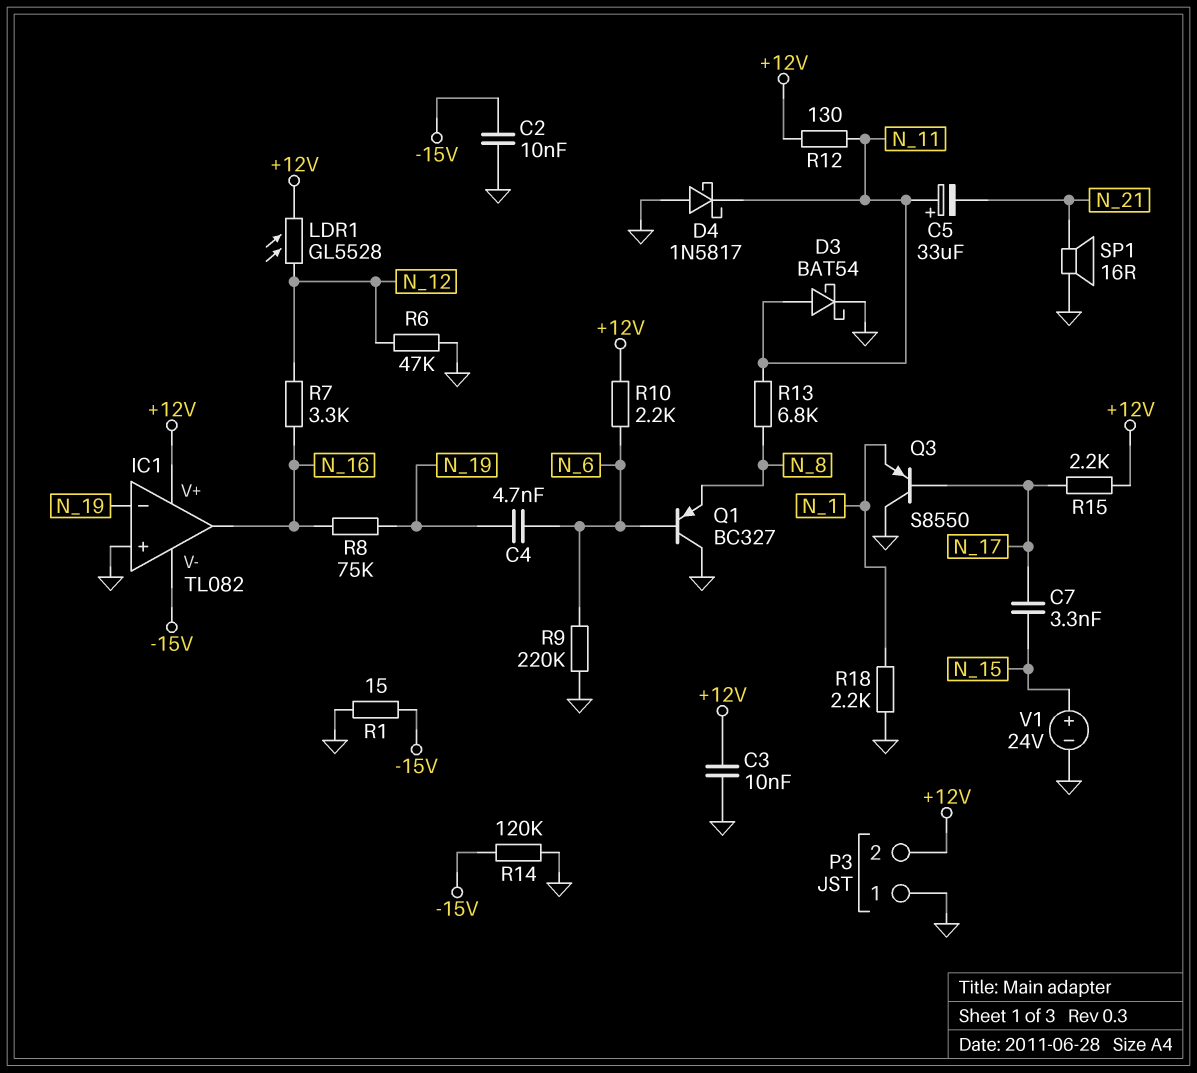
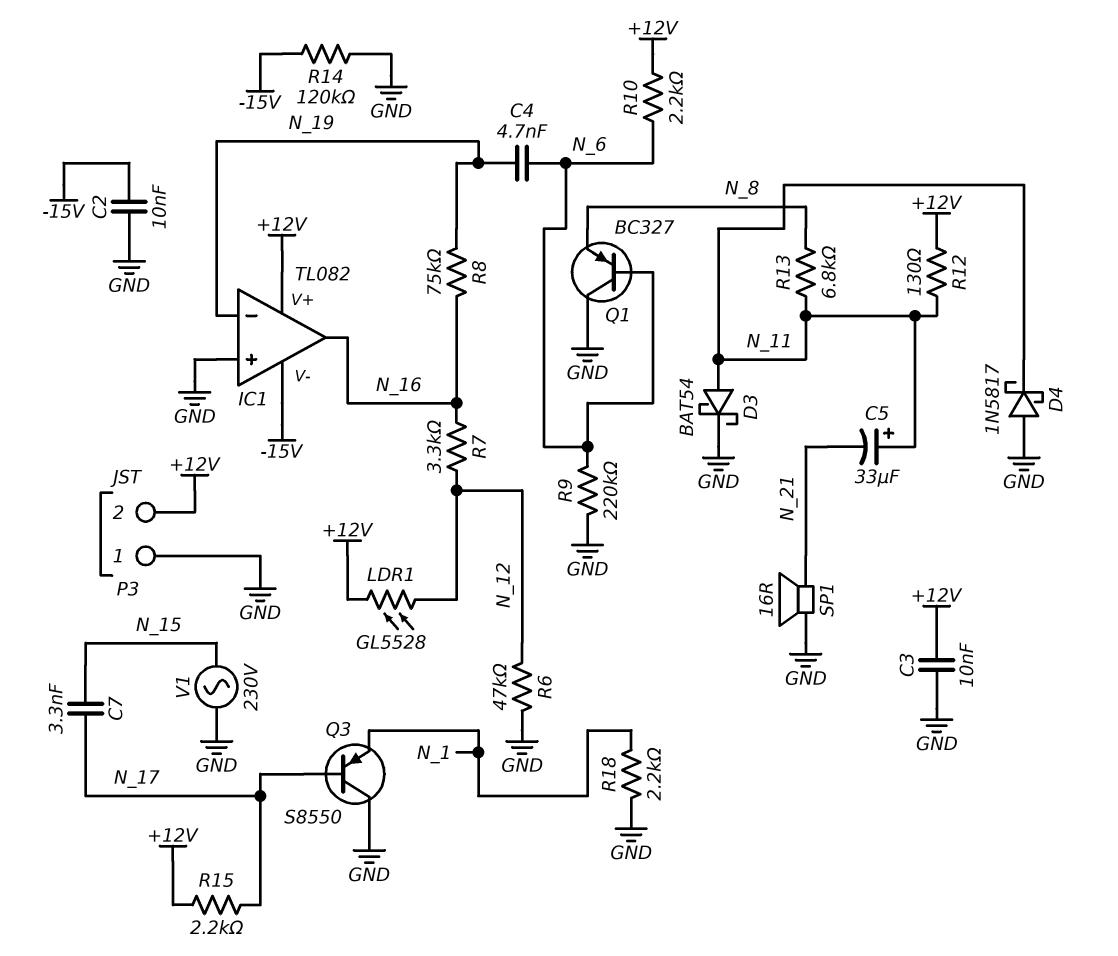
R1: 15 (-15V, GND) -> none
V1: 24V (plus N_15, minus GND) -> AC 230V (GND, N_15)

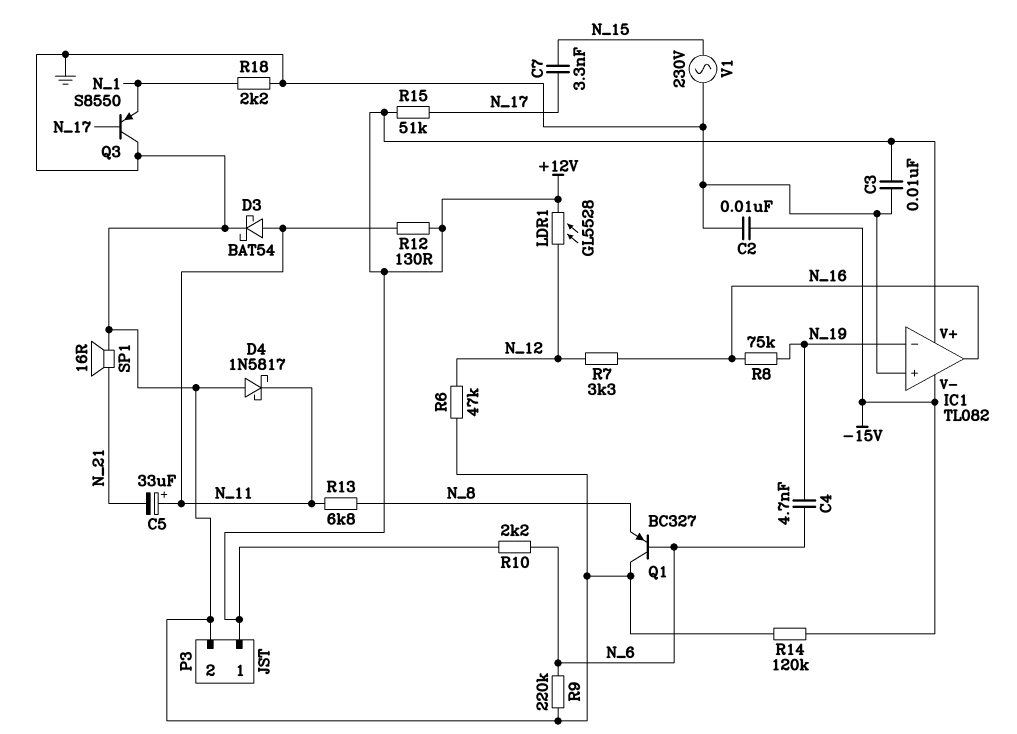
P3 pin 1: GND -> +12V
P3 pin 2: +12V -> GND
R15: 2.2k (+12V, N_17) -> 51k (+12V, N_17)

